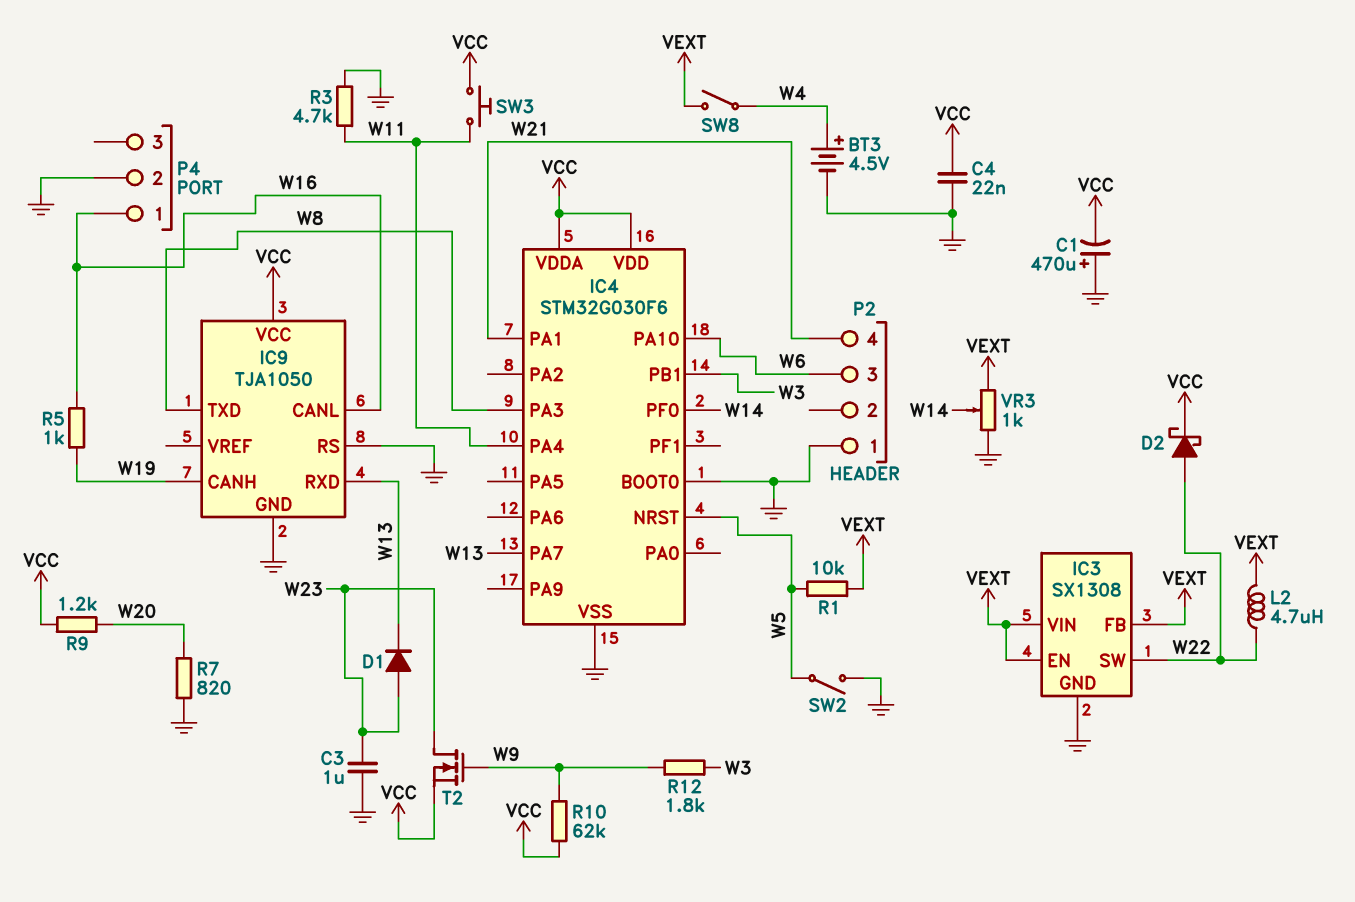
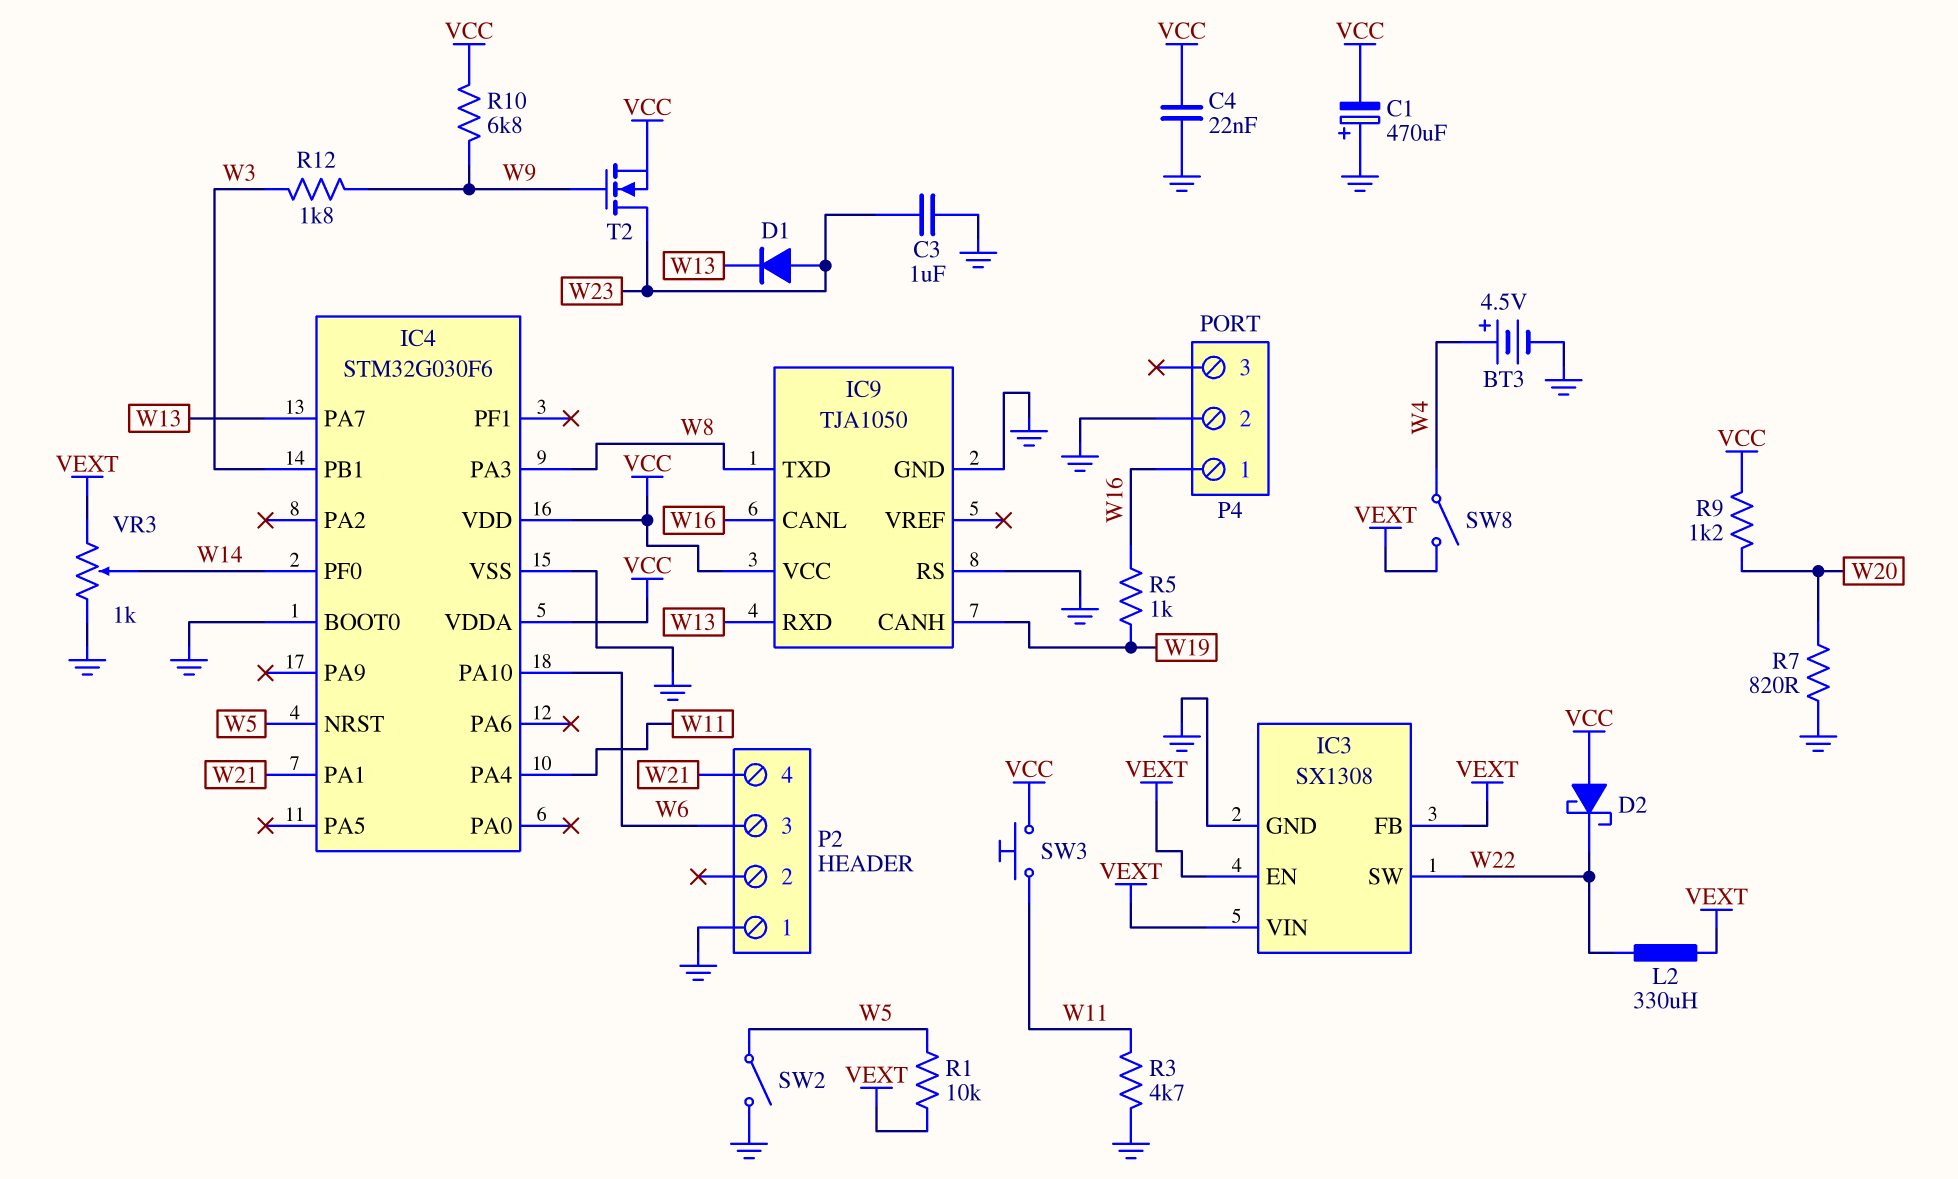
D2: schottky (A W22, K VCC) -> schottky (A VCC, K W22)
L2: 4.7uH (VEXT, W22) -> 330uH (VEXT, W22)
R10: 62k (VCC, W9) -> 6.8k (VCC, W9)

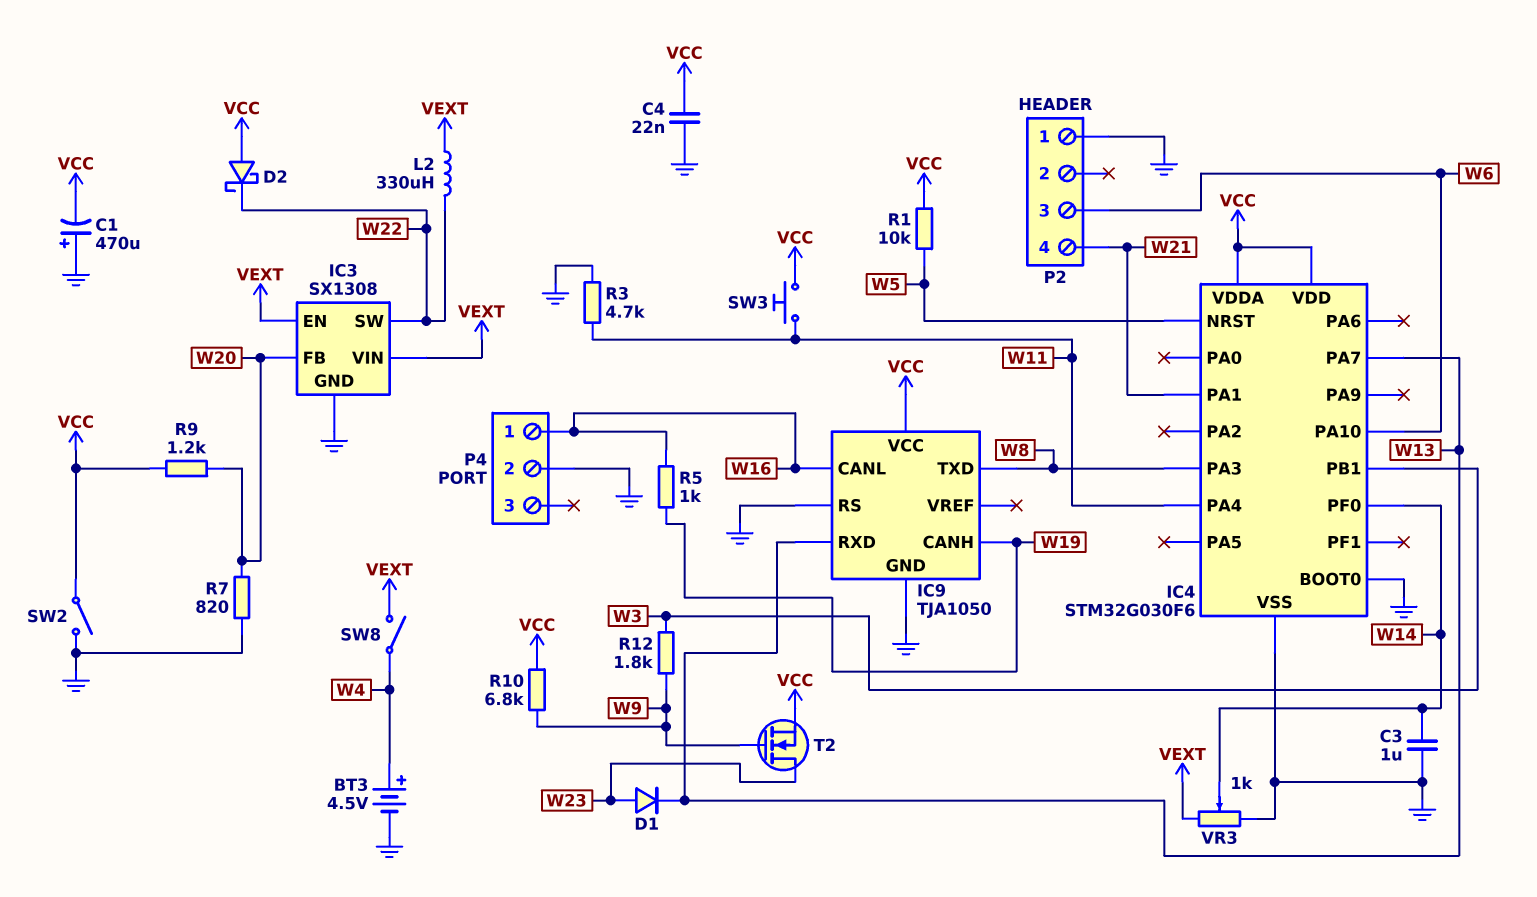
C3: 1uF (GND, W23) -> 1uF (GND, W14)
IC3 pin FB: VEXT -> W20
R1: 10k (VEXT, W5) -> 10k (VCC, W5)
SW2: switch (GND, W5) -> switch (GND, VCC)

